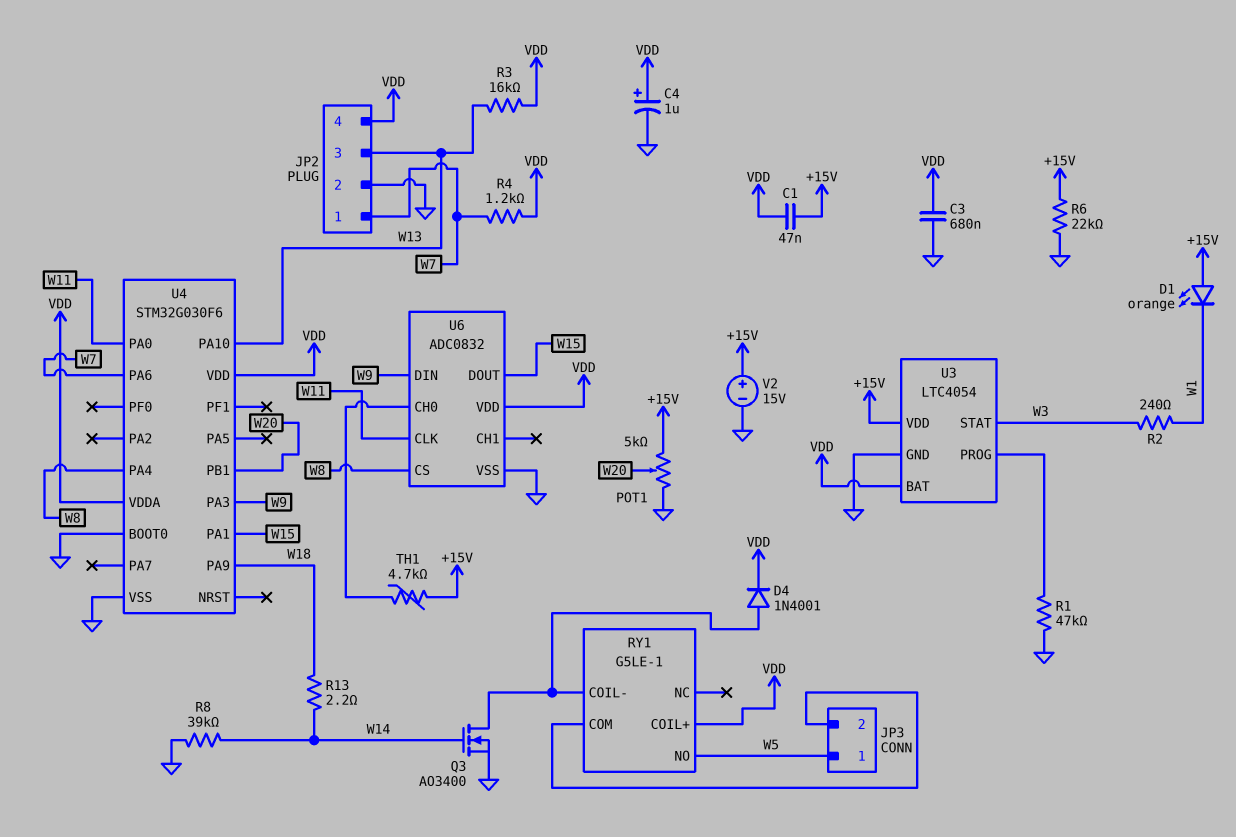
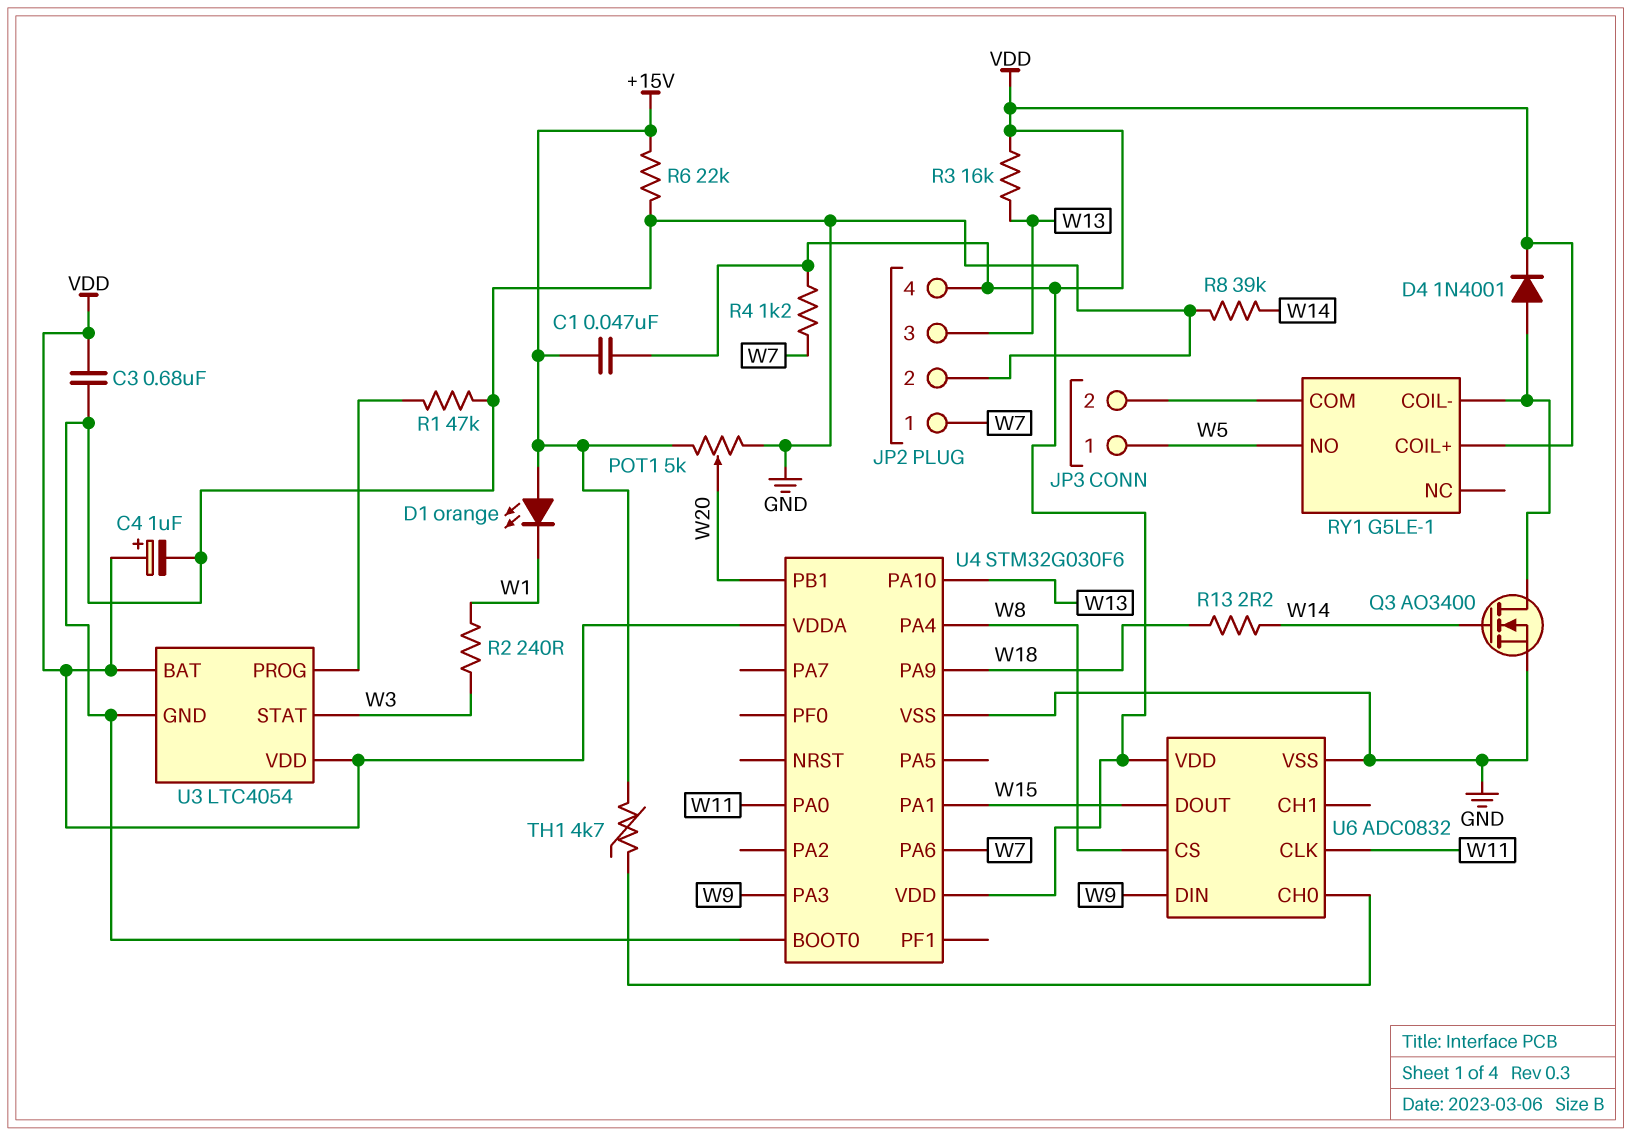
U3 pin VDD: +15V -> VDD
V2: 15V (plus +15V, minus GND) -> none

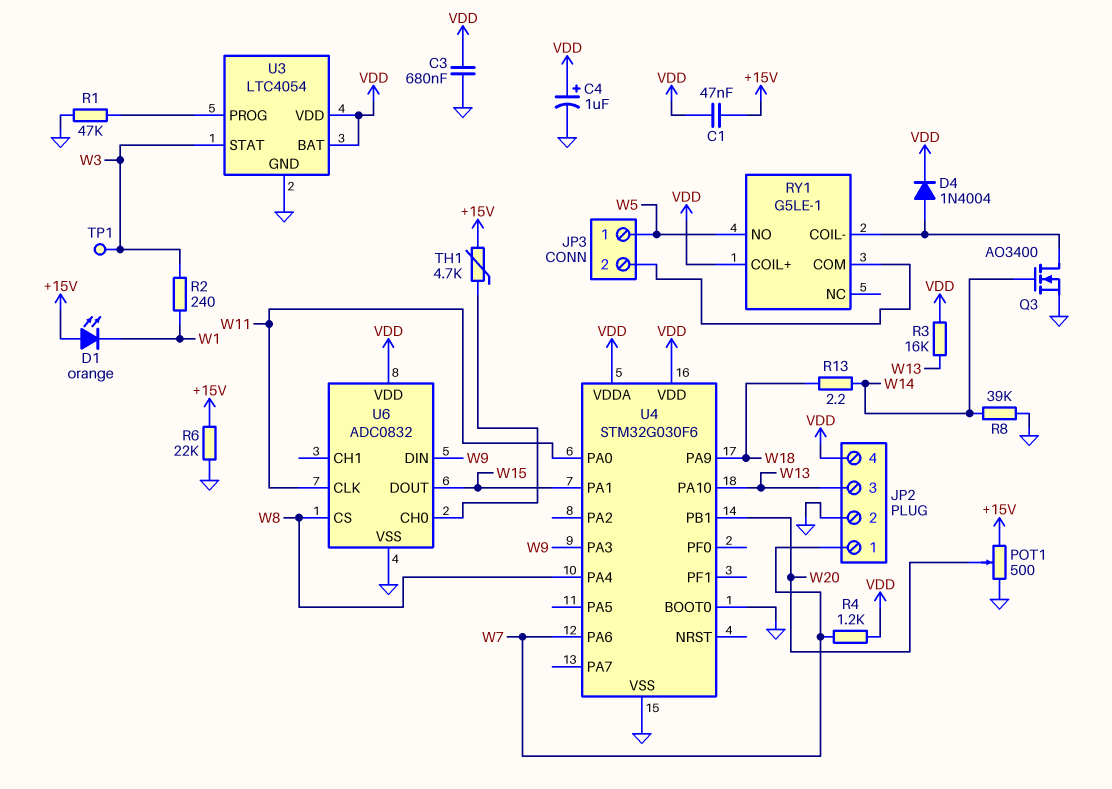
D4: diode 1N4001 (A RY1/COIL-, K VDD) -> diode 1N4004 (A RY1/COIL-, K VDD)
POT1: 5k (+15V, GND, wiper W20) -> 500 (+15V, GND, wiper W20)
TP1: none -> test point (W3)

